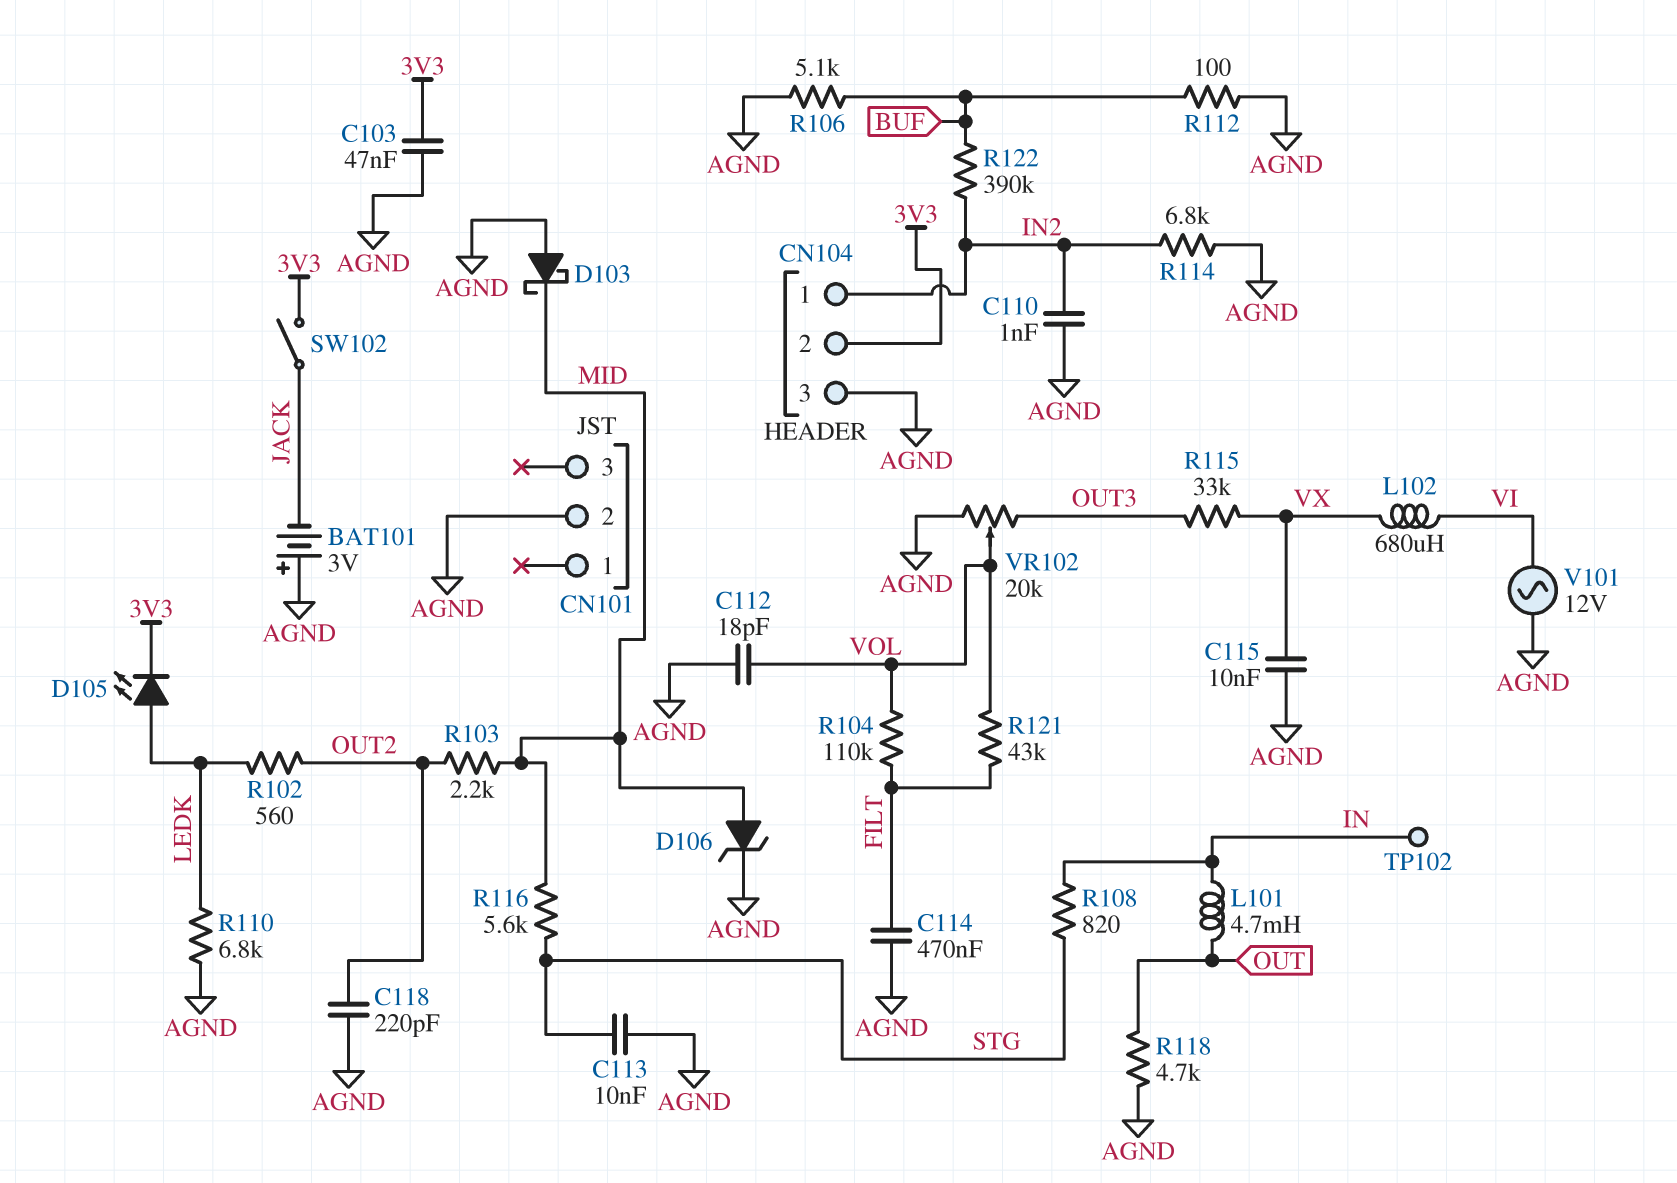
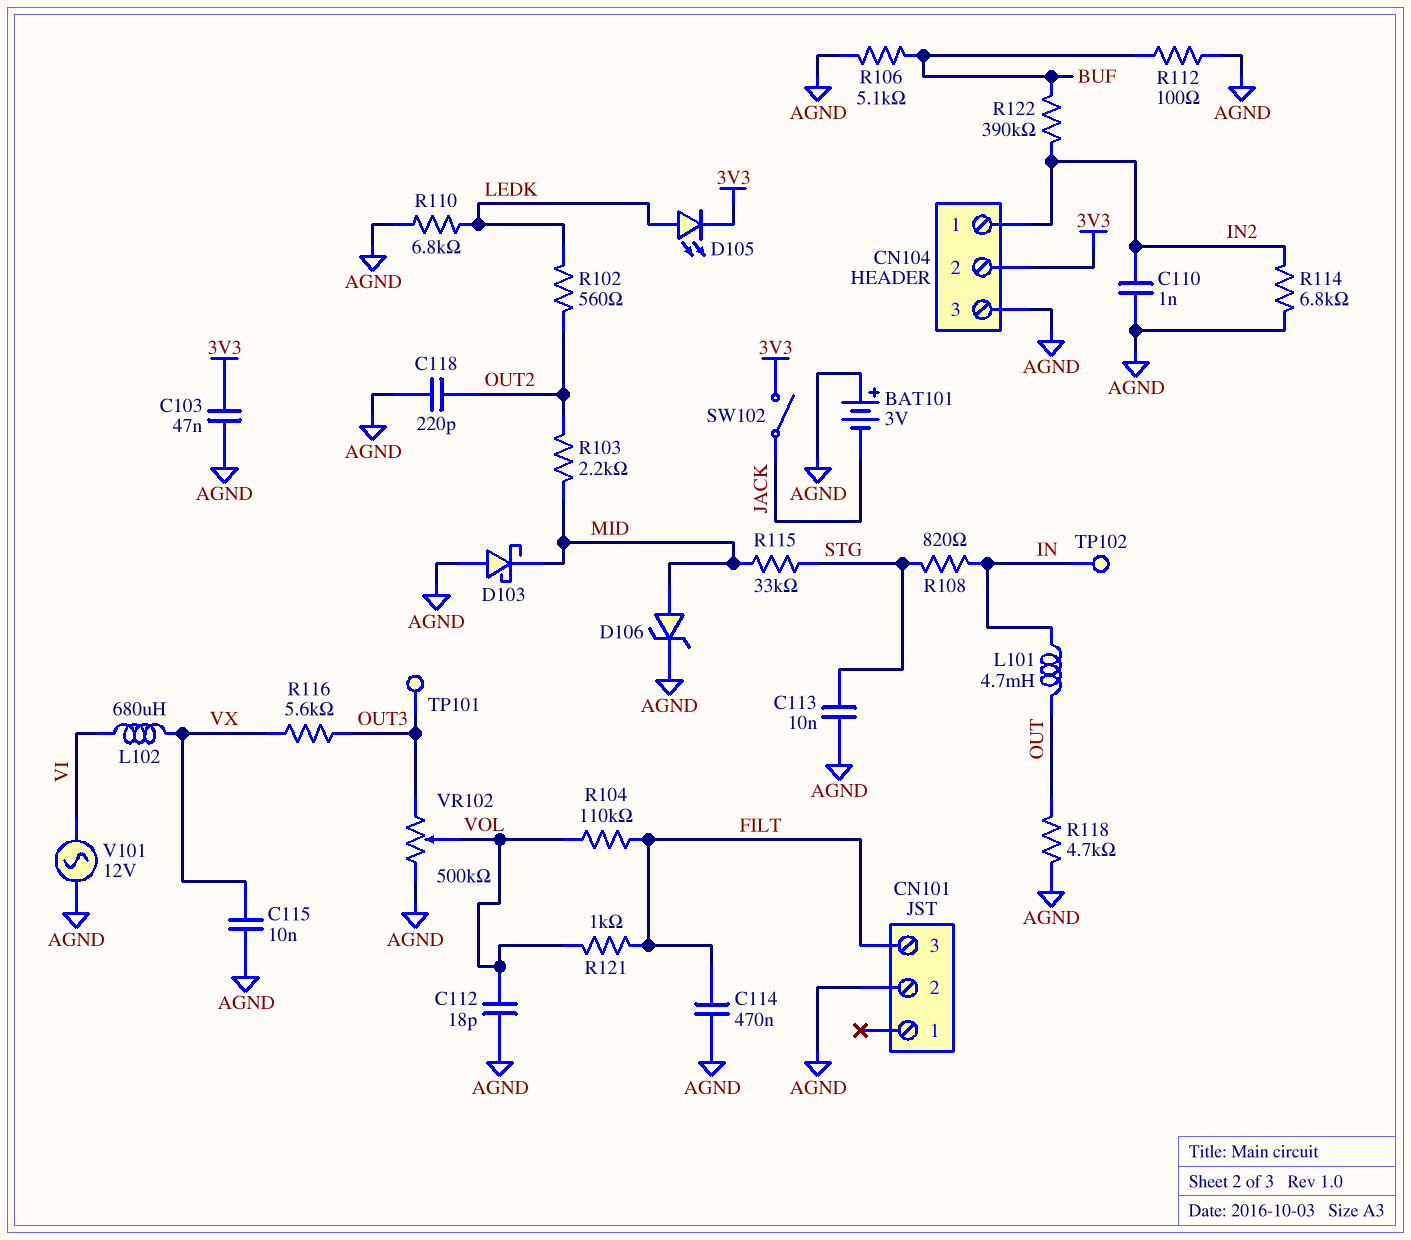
CN101 pin 3: none -> FILT
R115: 33k (OUT3, VX) -> 33k (MID, STG)
R116: 5.6k (MID, STG) -> 5.6k (OUT3, VX)
R121: 43k (FILT, VOL) -> 1k (FILT, VOL)
TP101: none -> test point (OUT3)
VR102: 20k (AGND, OUT3, wiper VOL) -> 500k (AGND, OUT3, wiper VOL)

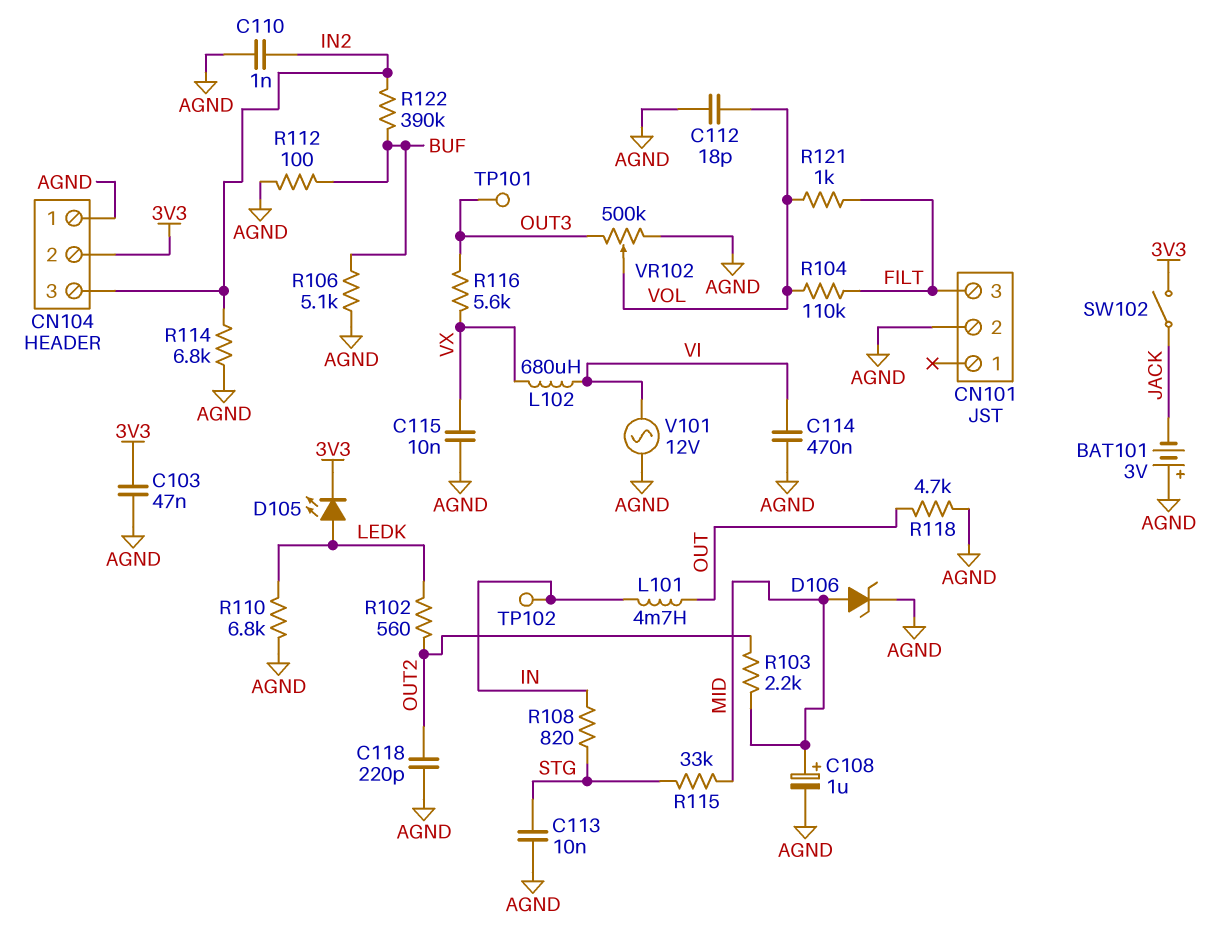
C108: none -> 1uF (plus MID, minus AGND)
C114: 470nF (AGND, FILT) -> 470nF (AGND, VI)
CN104 pin 1: IN2 -> AGND
CN104 pin 3: AGND -> IN2
D103: schottky (A AGND, K MID) -> none

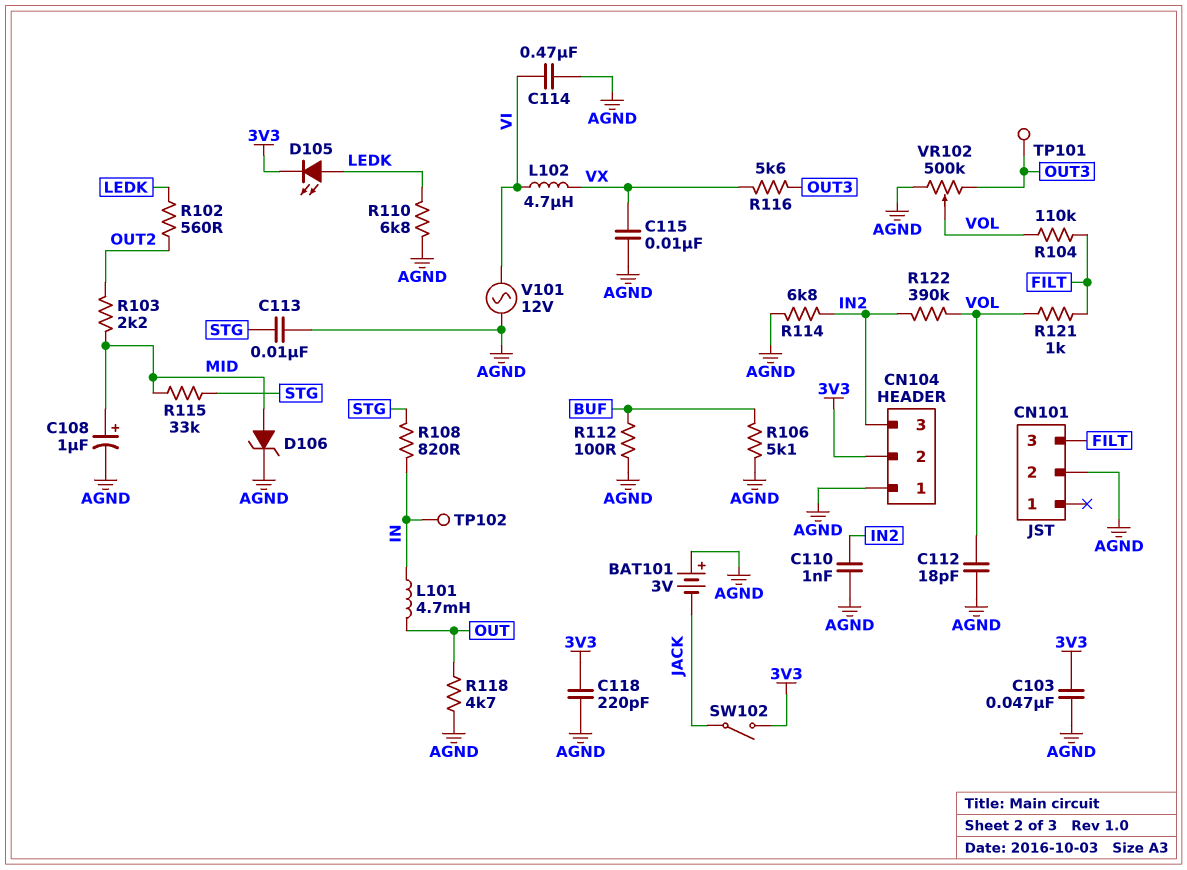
C118: 220pF (AGND, OUT2) -> 220pF (3V3, AGND)
L102: 680uH (VI, VX) -> 4.7uH (VI, VX)
R122: 390k (BUF, IN2) -> 390k (IN2, VOL)

